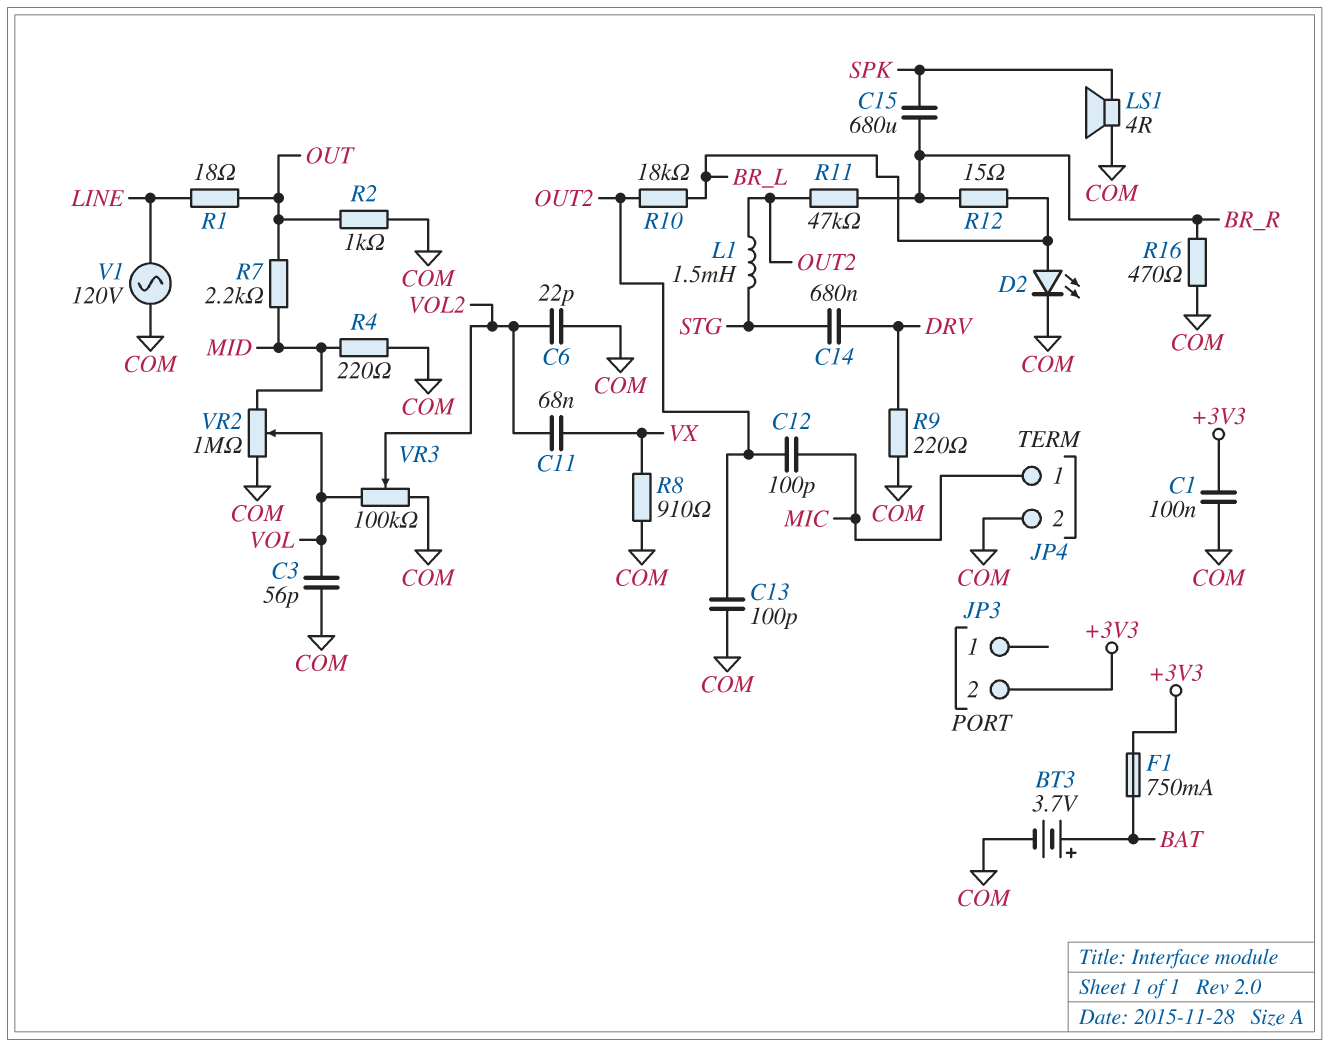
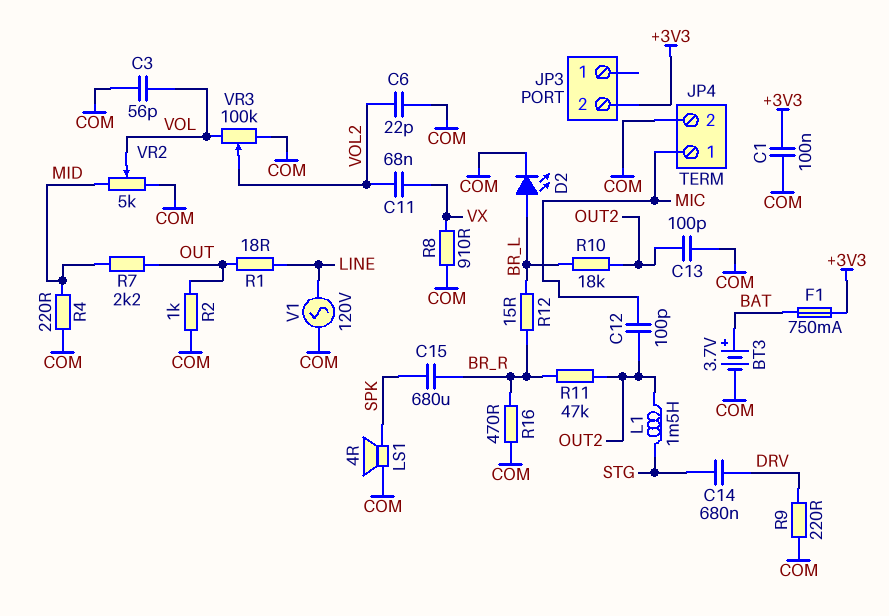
VR2: 1M (COM, MID, wiper VOL) -> 5k (COM, MID, wiper VOL)

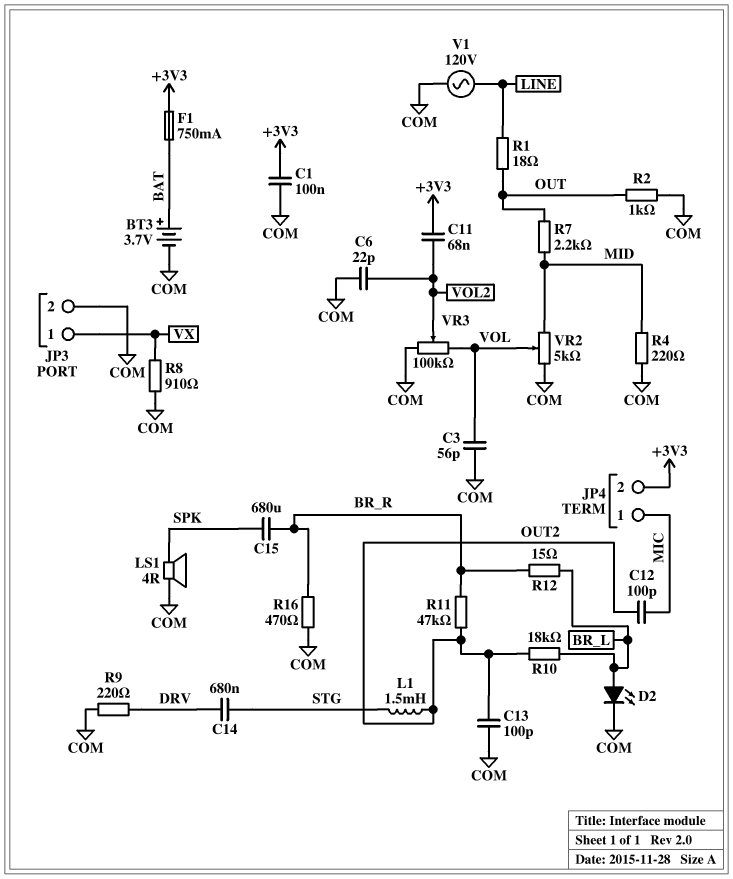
C11: 68nF (VOL2, VX) -> 68nF (+3V3, VOL2)
JP3 pin 1: none -> VX
JP3 pin 2: +3V3 -> COM
JP4 pin 2: COM -> +3V3

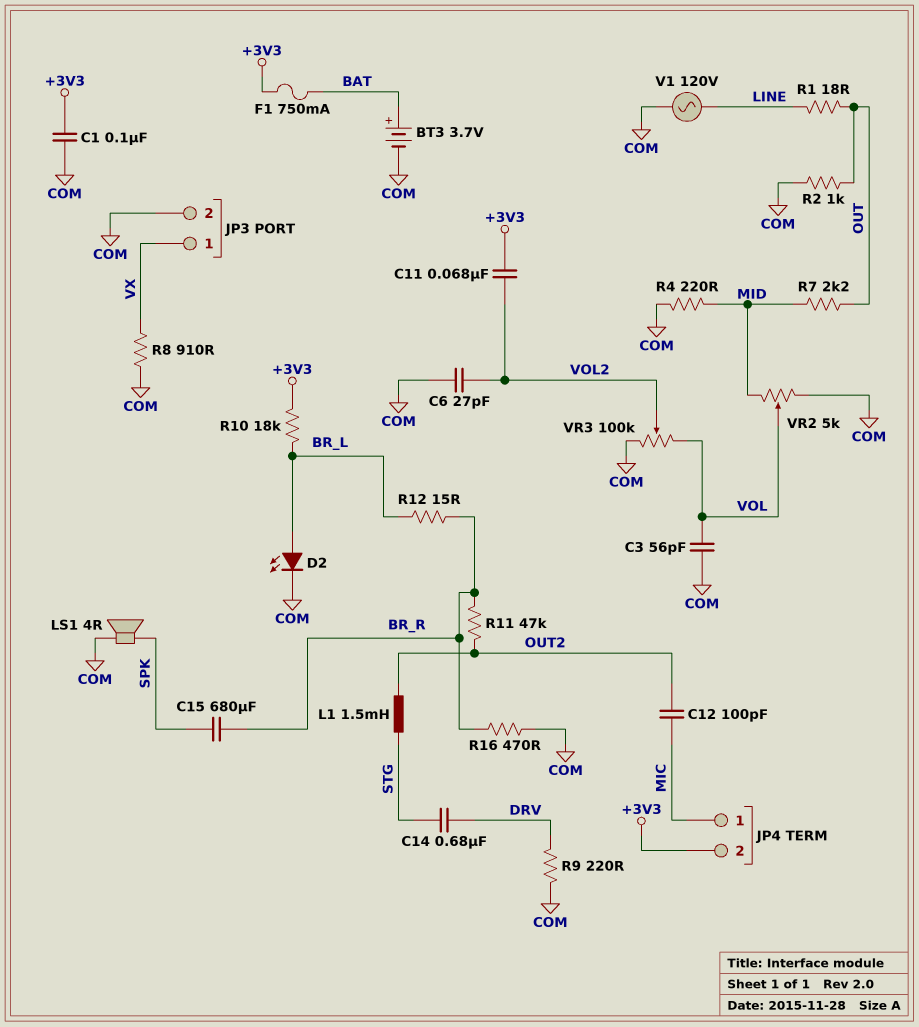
C6: 22pF (COM, VOL2) -> 27pF (COM, VOL2)
C13: 100pF (COM, OUT2) -> none
R10: 18k (BR_L, OUT2) -> 18k (+3V3, BR_L)

